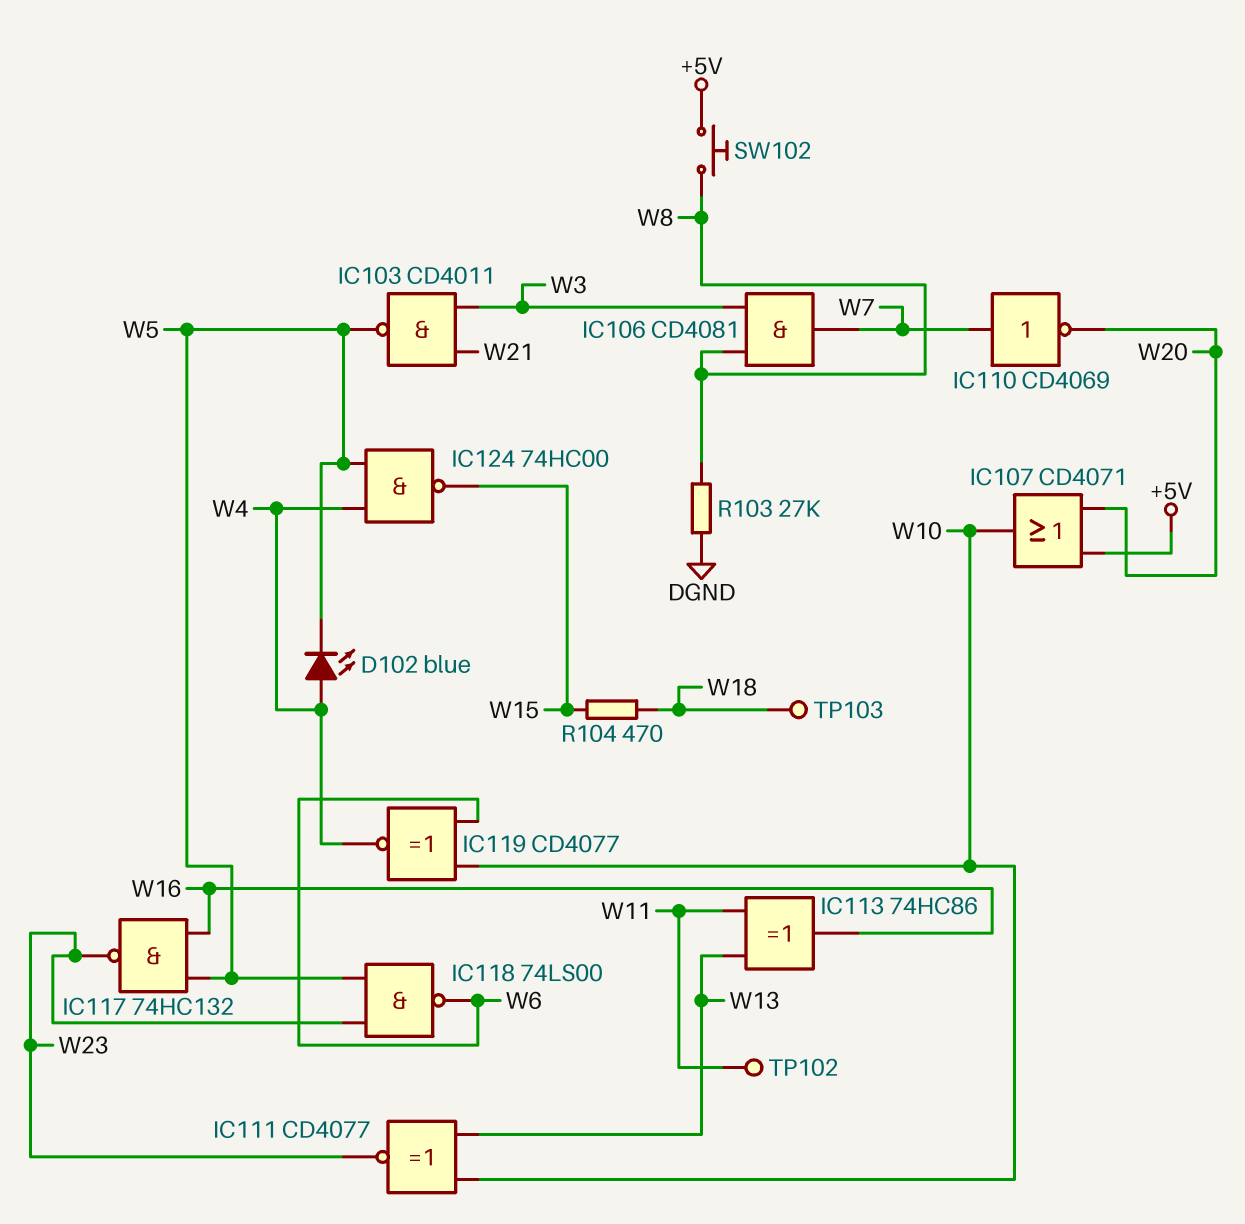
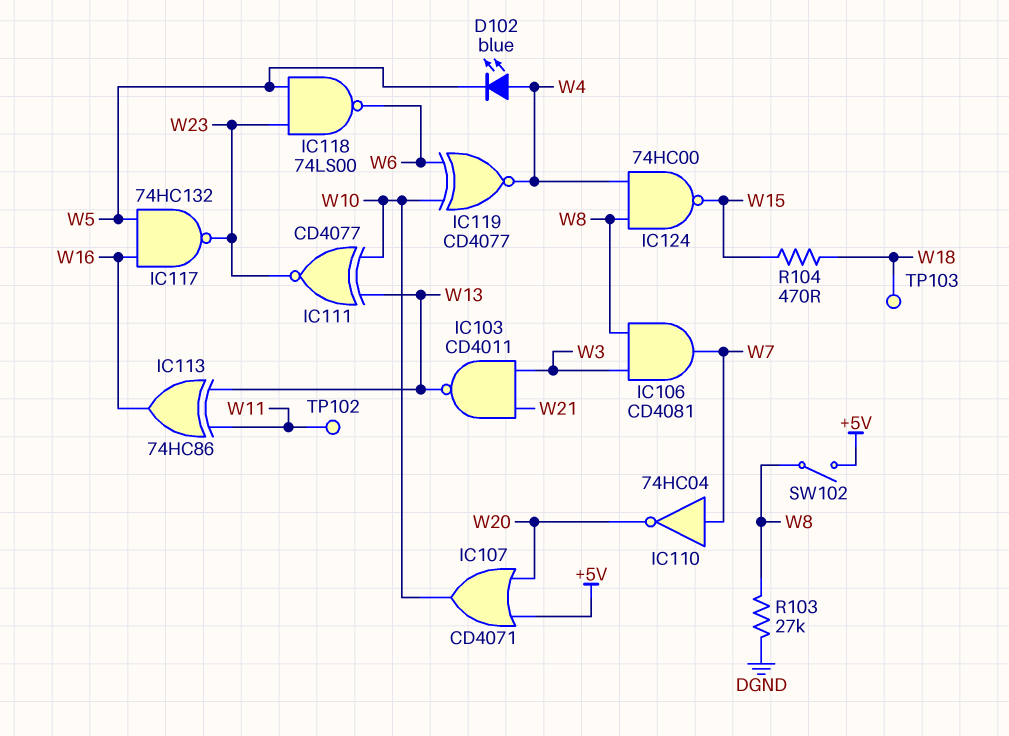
IC103: NAND CD4011 (in W3, in W21, out W5) -> NAND CD4011 (in W3, in W21, out W13)
IC110: NOT CD4069 (in W7, out W20) -> NOT 74HC04 (in W7, out W20)
IC124: NAND 74HC00 (in W4, in W5, out W15) -> NAND 74HC00 (in W4, in W8, out W15)
SW102: button (+5V, W8) -> switch (+5V, W8)

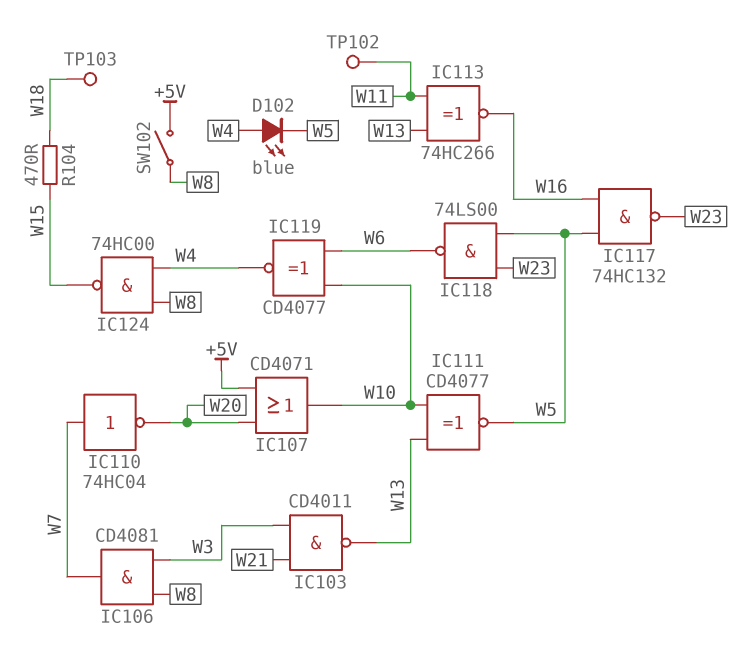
IC111: XNOR CD4077 (in W10, in W13, out W23) -> XNOR CD4077 (in W10, in W13, out W5)
IC113: XOR 74HC86 (in W11, in W13, out W16) -> XNOR 74HC266 (in W11, in W13, out W16)
R103: 27k (DGND, W8) -> none

